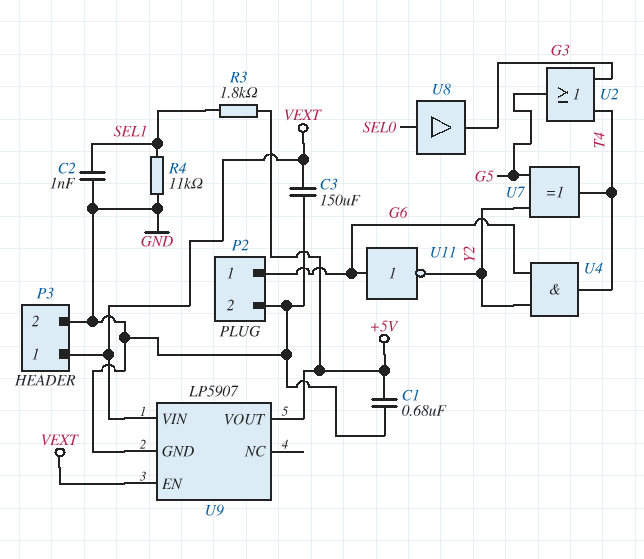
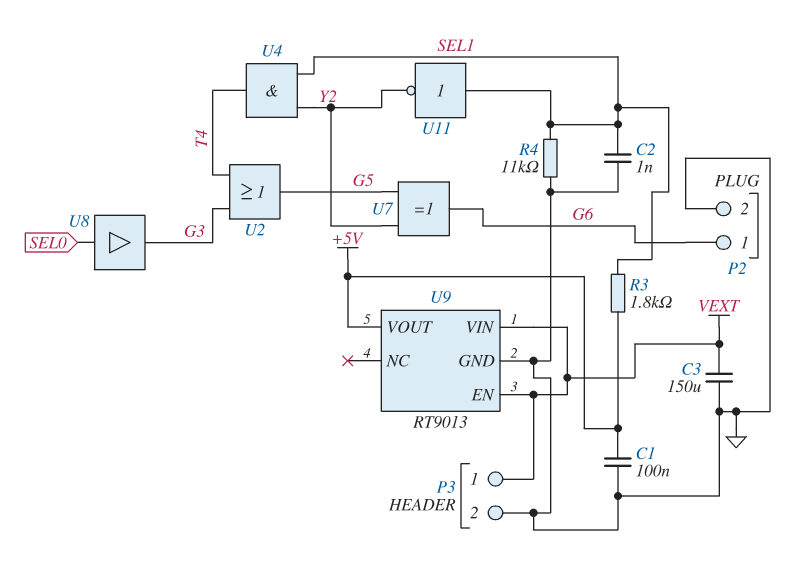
C1: 680nF (+5V, GND) -> 100nF (+5V, GND)
U4: AND (in G6, in Y2, out T4) -> AND (in SEL1, in Y2, out T4)
U7: XOR (in G5, in Y2, out T4) -> XOR (in G5, in Y2, out G6)
U9: LP5907 -> RT9013
U11: NOT (in G6, out Y2) -> NOT (in SEL1, out Y2)

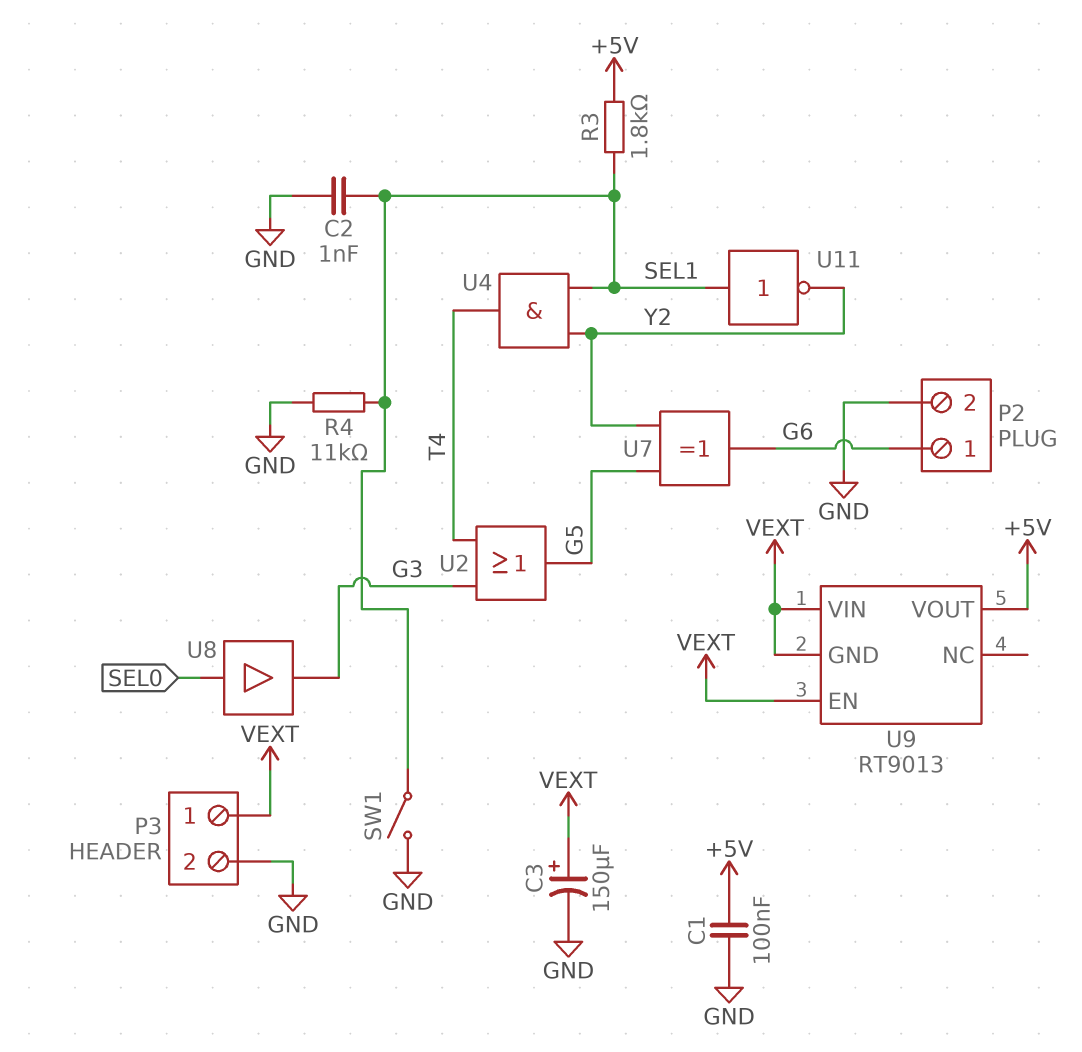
C3: 150uF (GND, VEXT) -> 150uF (plus VEXT, minus GND)
SW1: none -> switch (GND, SEL1)
U9 pin GND: GND -> VEXT

